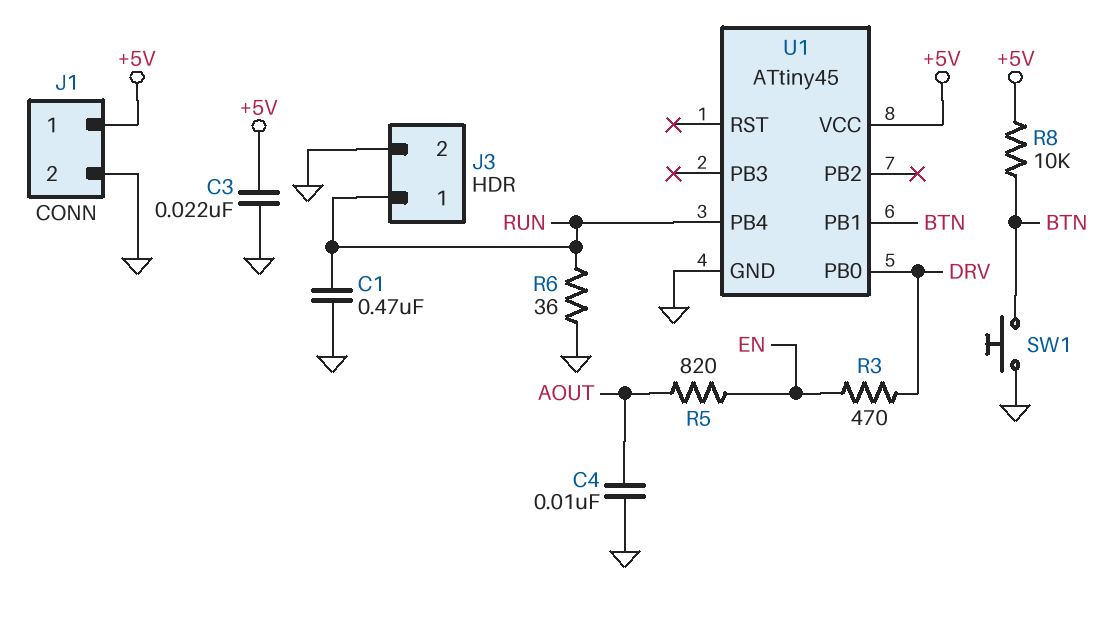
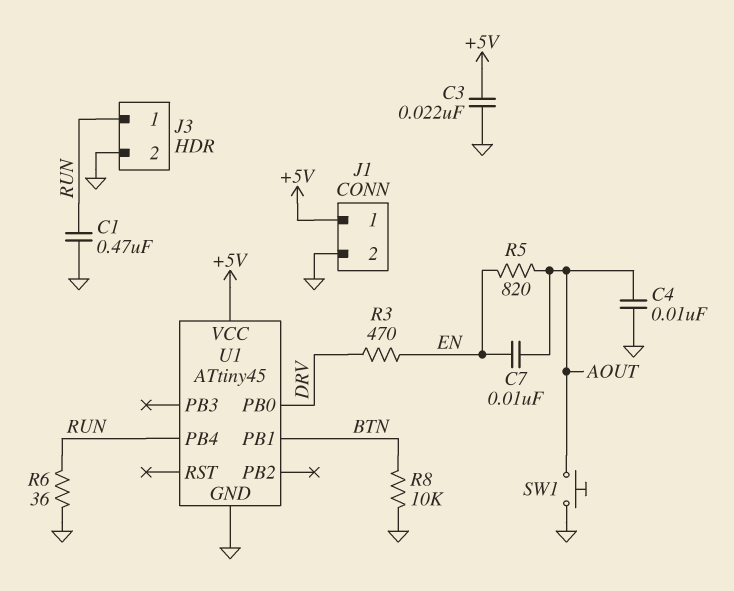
C7: none -> 10nF (AOUT, EN)
R8: 10k (+5V, BTN) -> 10k (BTN, GND)
SW1: button (BTN, GND) -> button (AOUT, GND)

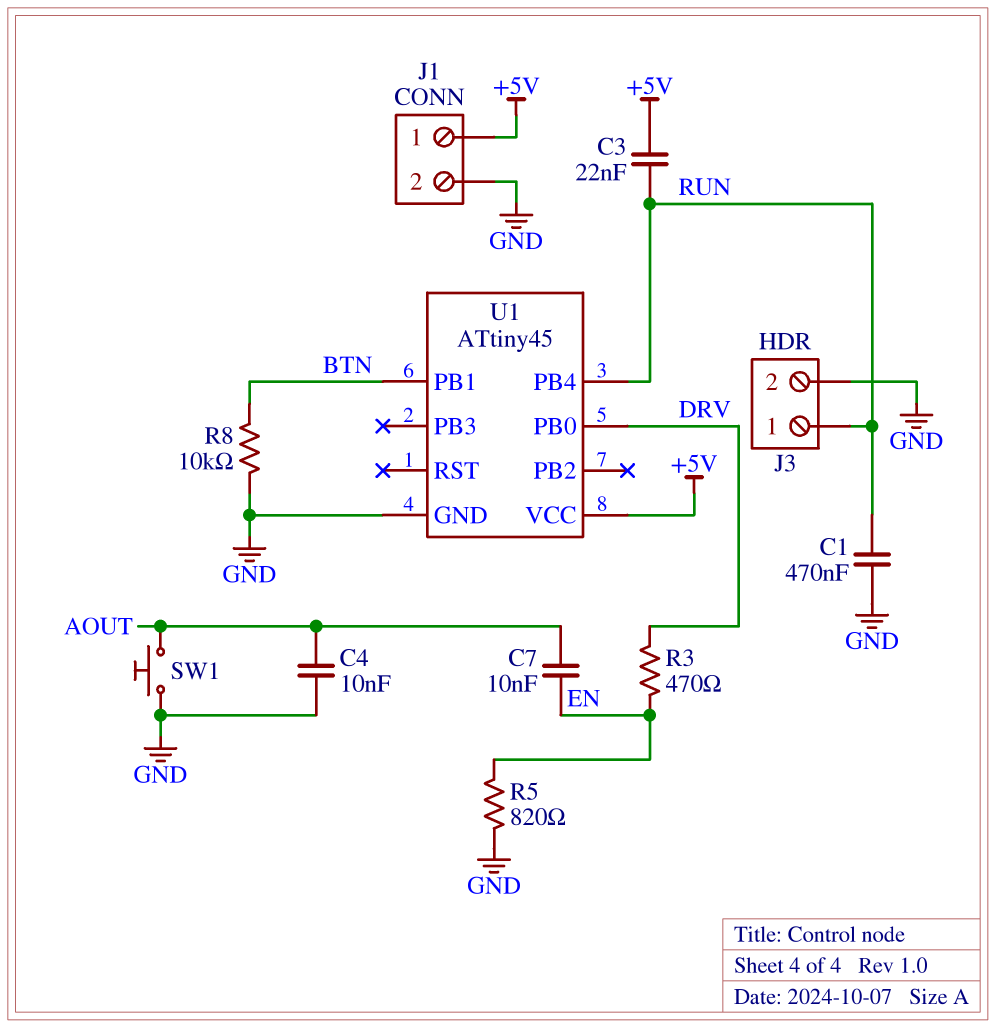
C3: 22nF (+5V, GND) -> 22nF (+5V, RUN)
R5: 820 (AOUT, EN) -> 820 (EN, GND)
R6: 36 (GND, RUN) -> none

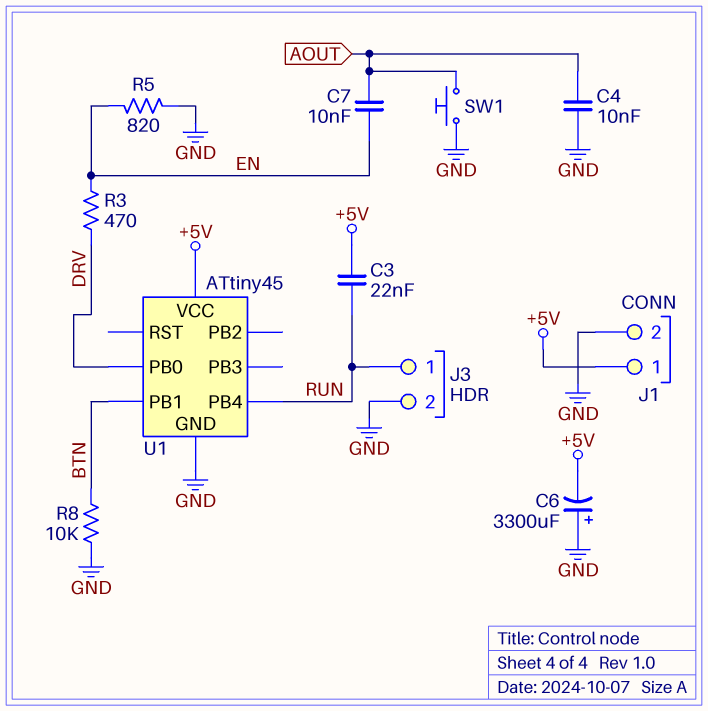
C1: 470nF (GND, RUN) -> none
C6: none -> 3300uF (plus GND, minus +5V)

